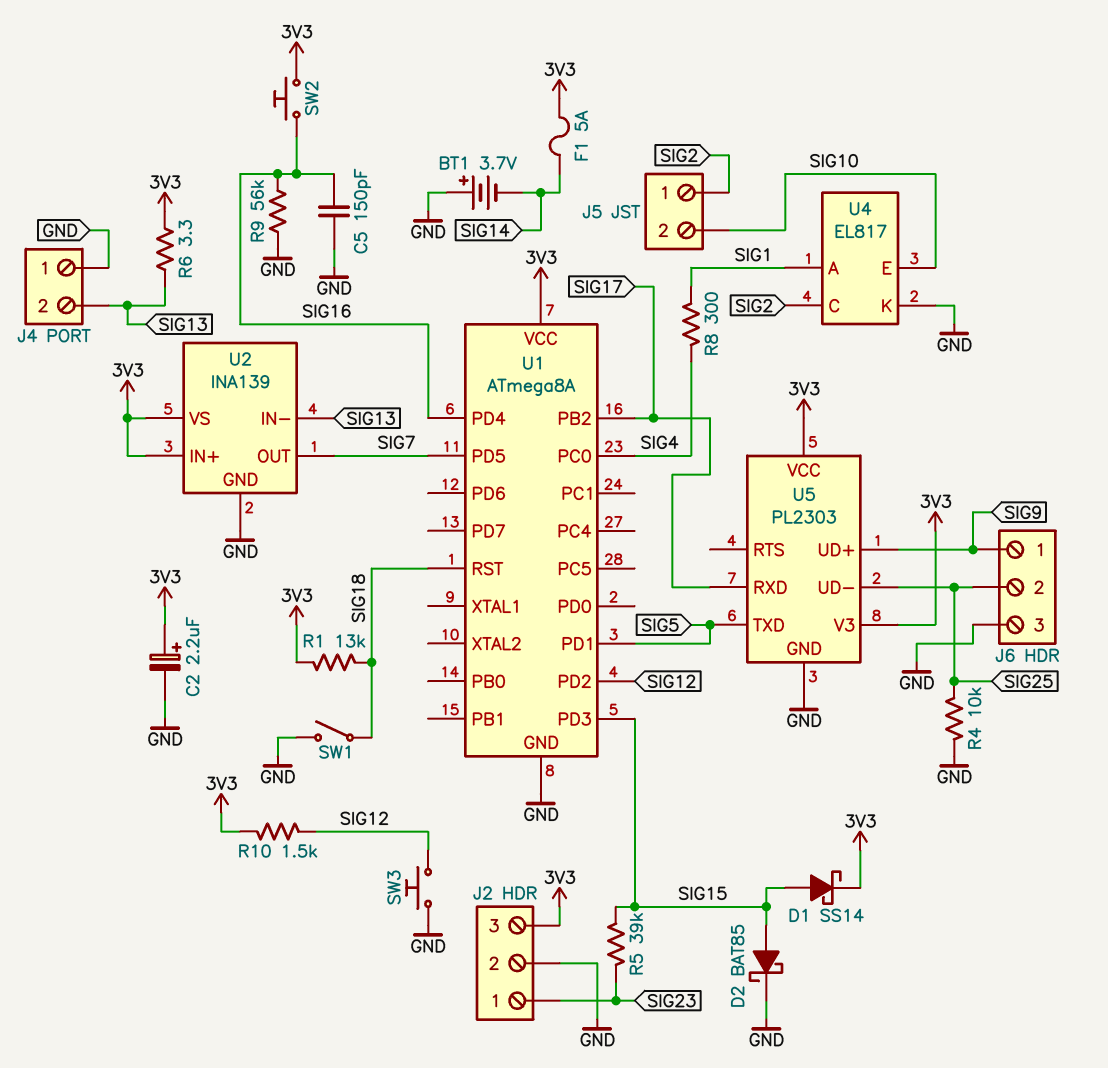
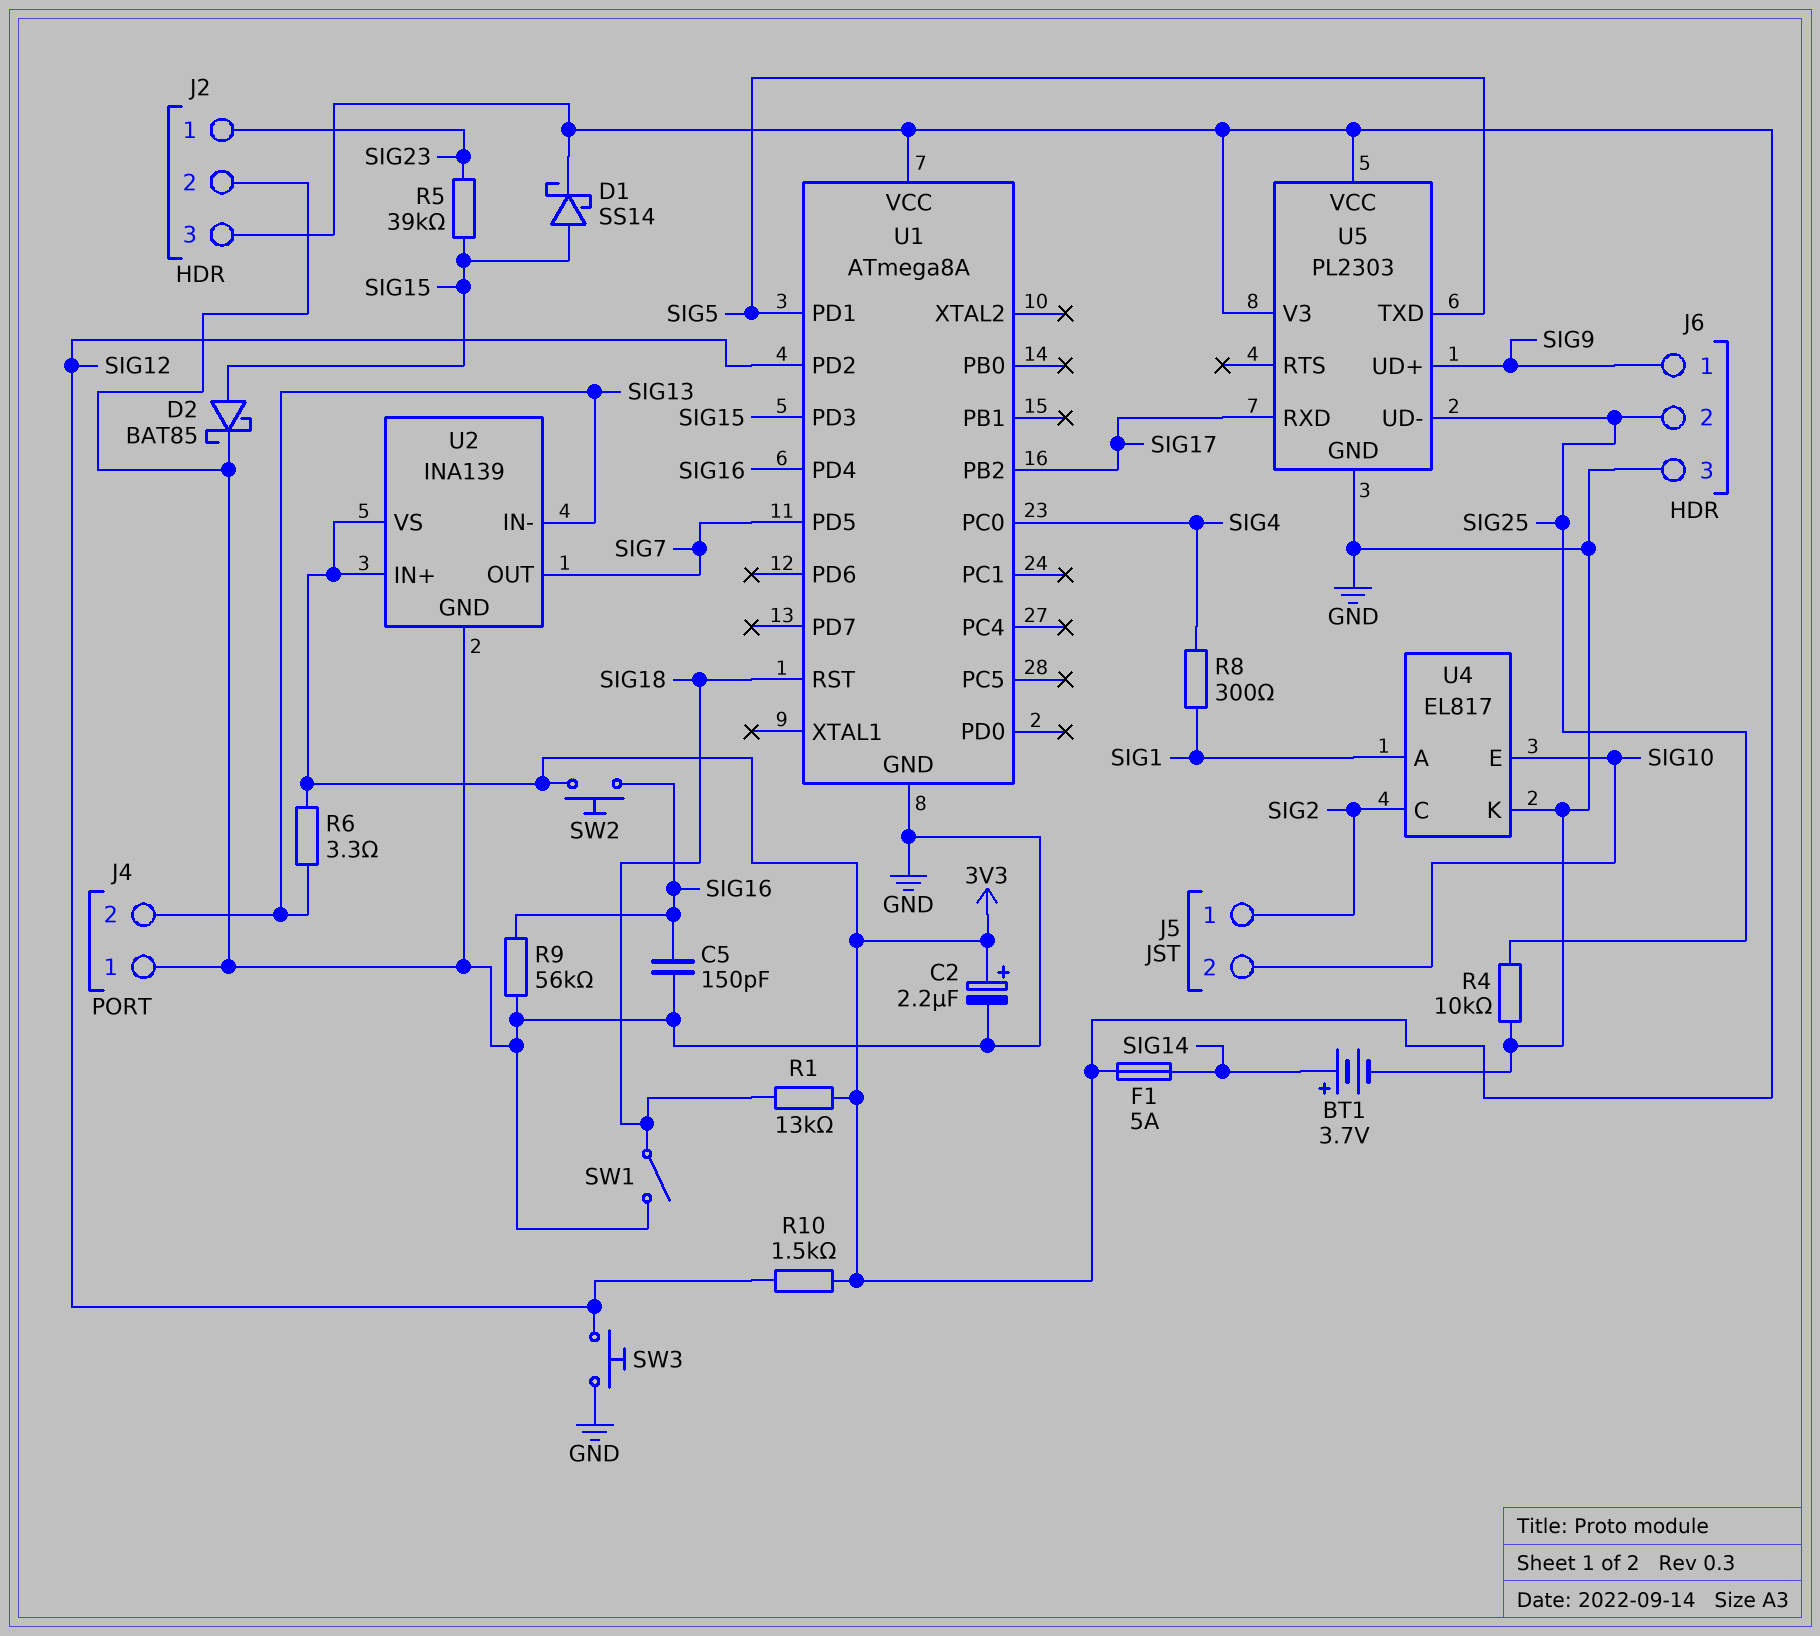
BT1: 3.7V (plus GND, minus SIG14) -> 3.7V (plus SIG14, minus GND)

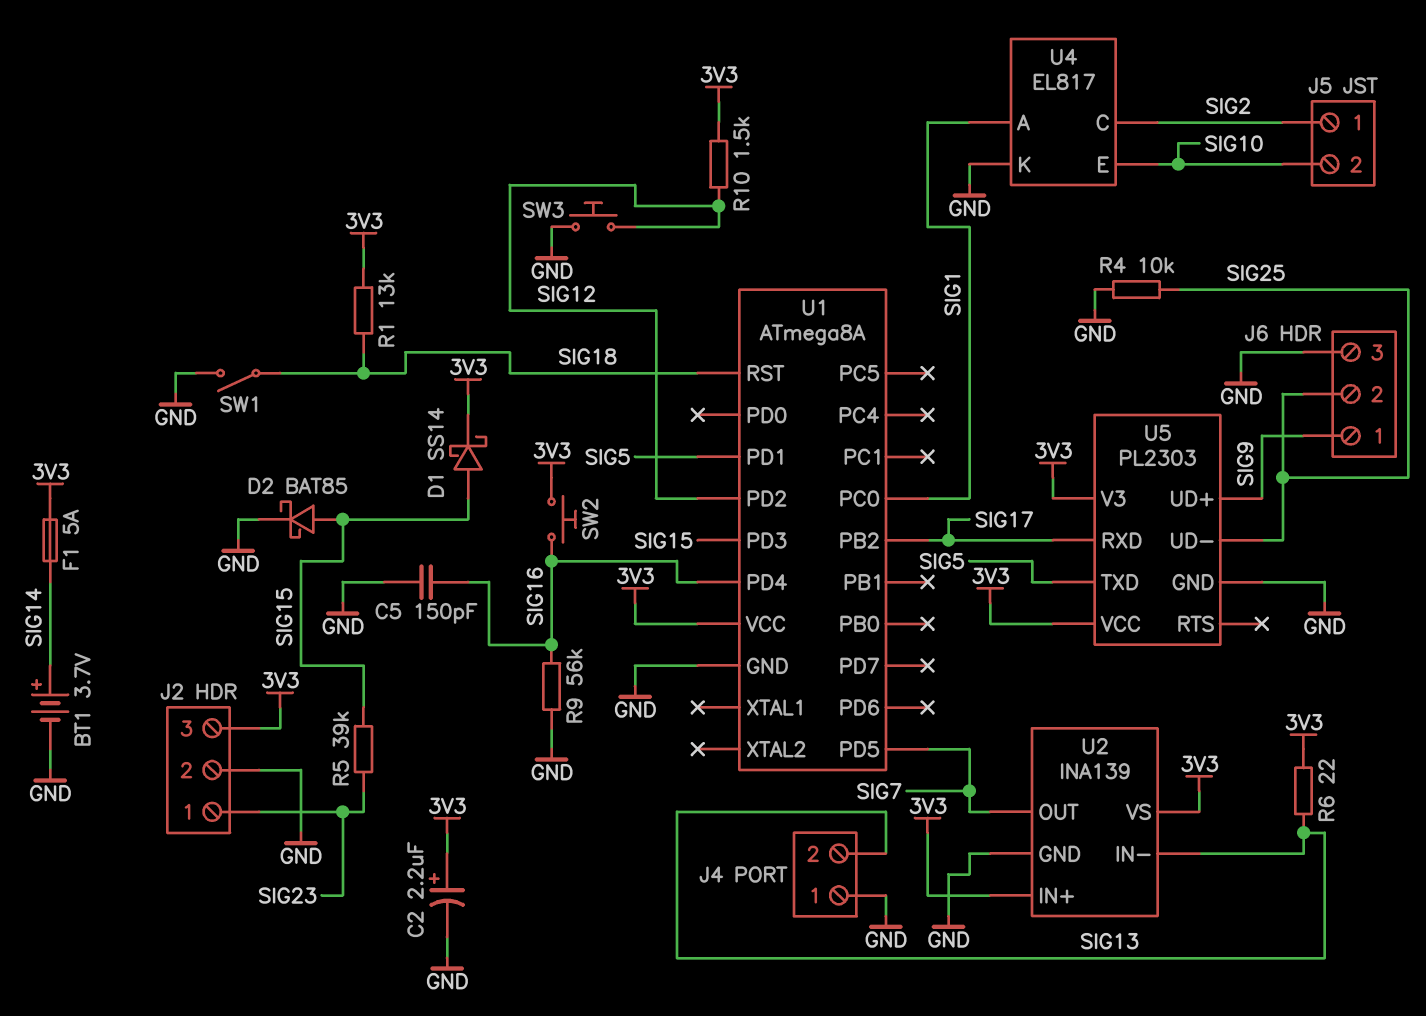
R6: 3.3 (3V3, SIG13) -> 22 (3V3, SIG13)
R8: 300 (SIG1, SIG4) -> none
U1 pin PC0: SIG4 -> SIG1

